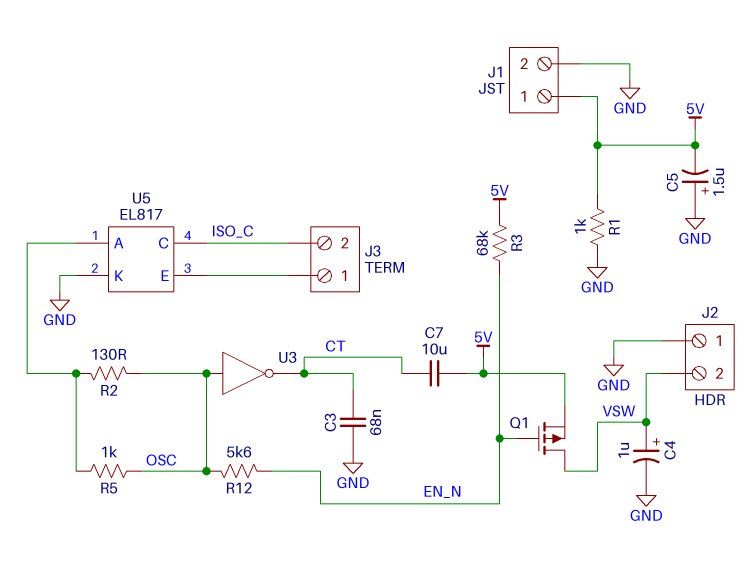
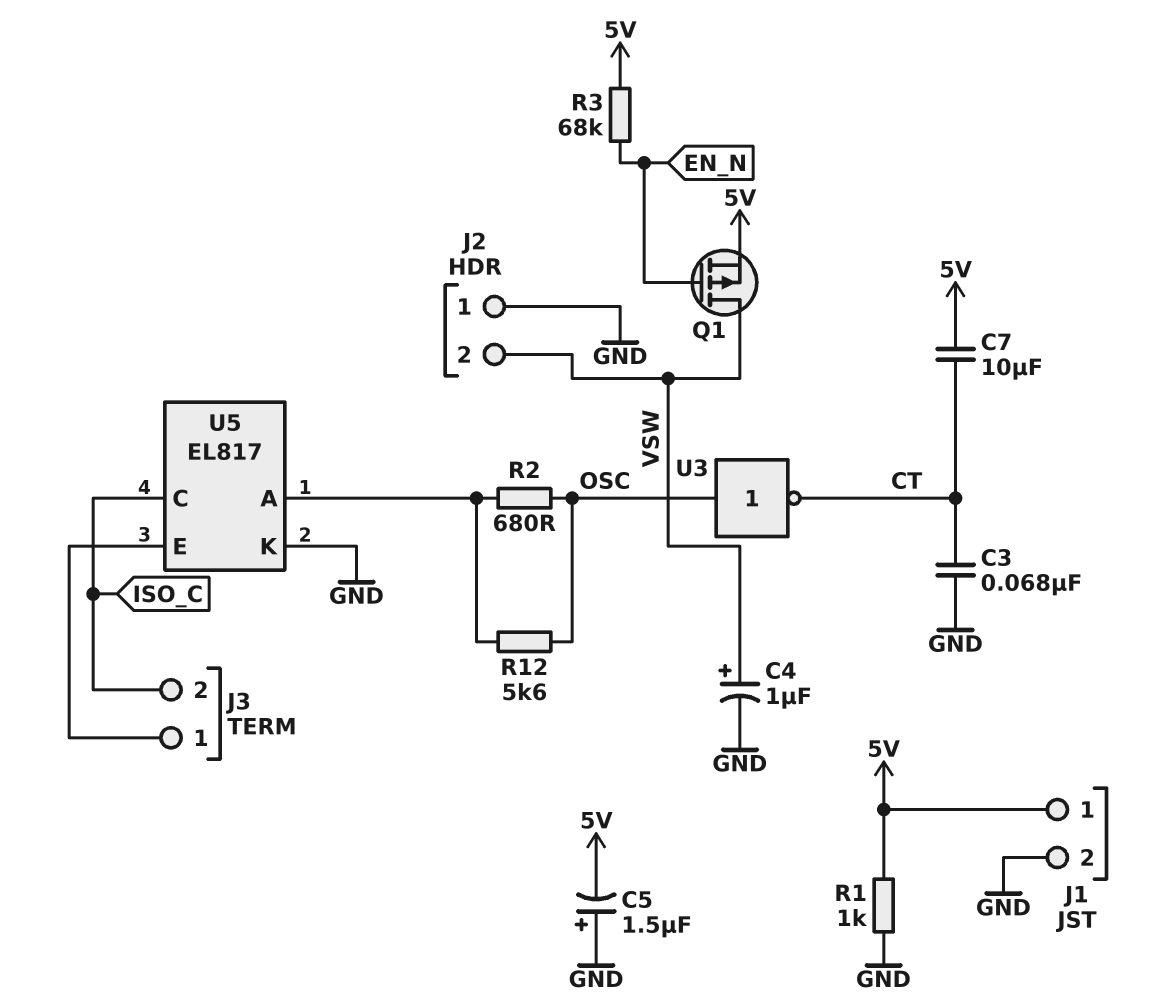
R2: 130 (OSC, U5/A) -> 680 (OSC, U5/A)
R5: 1k (OSC, U5/A) -> none
R12: 5.6k (EN_N, OSC) -> 5.6k (OSC, U5/A)

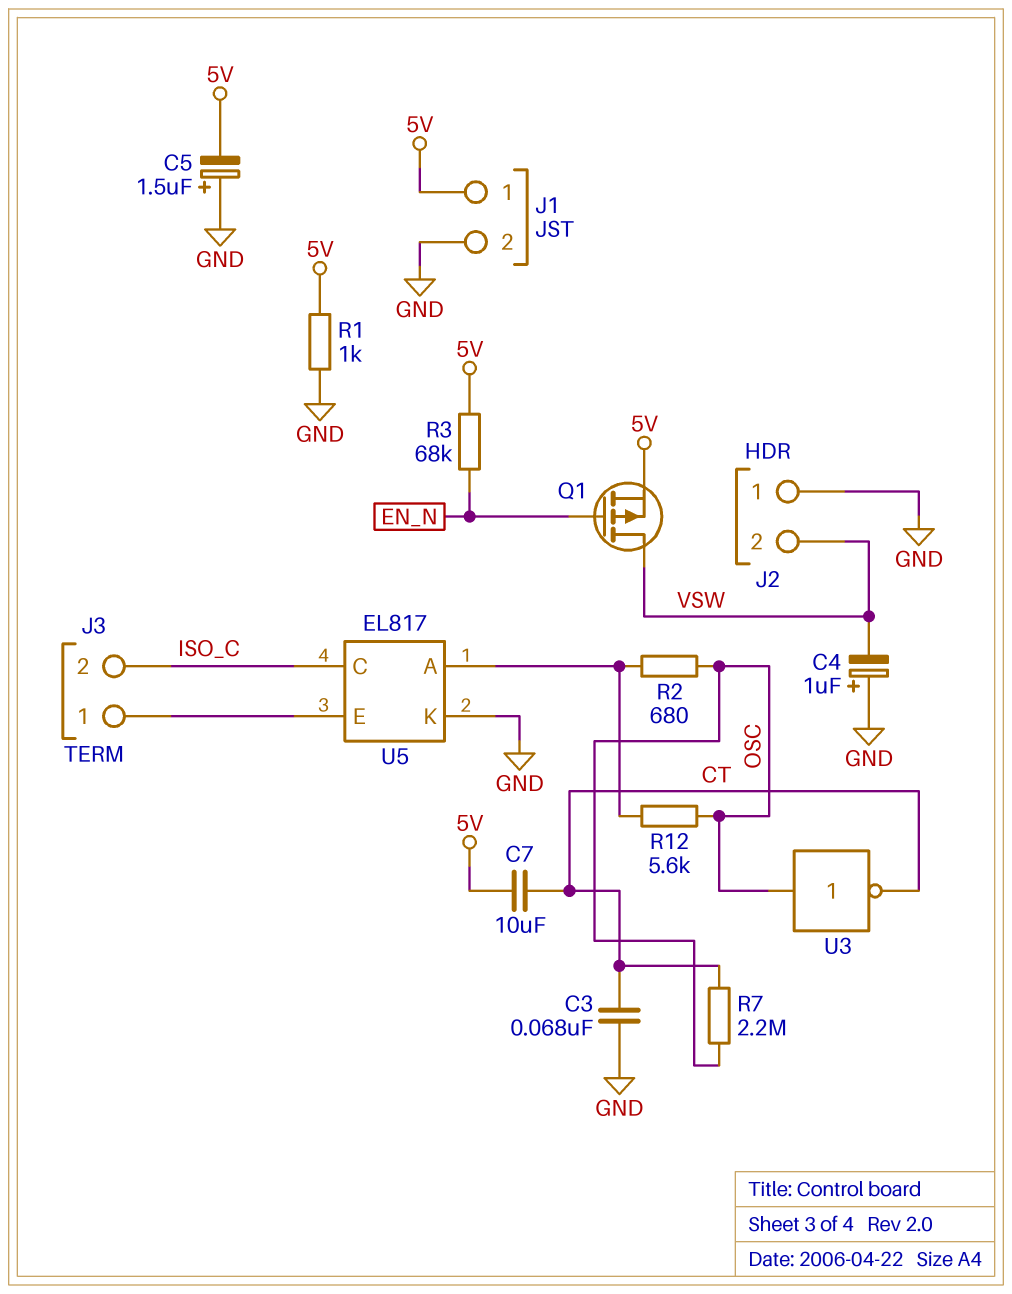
C4: 1uF (plus VSW, minus GND) -> 1uF (plus GND, minus VSW)
R7: none -> 2.2M (CT, OSC)

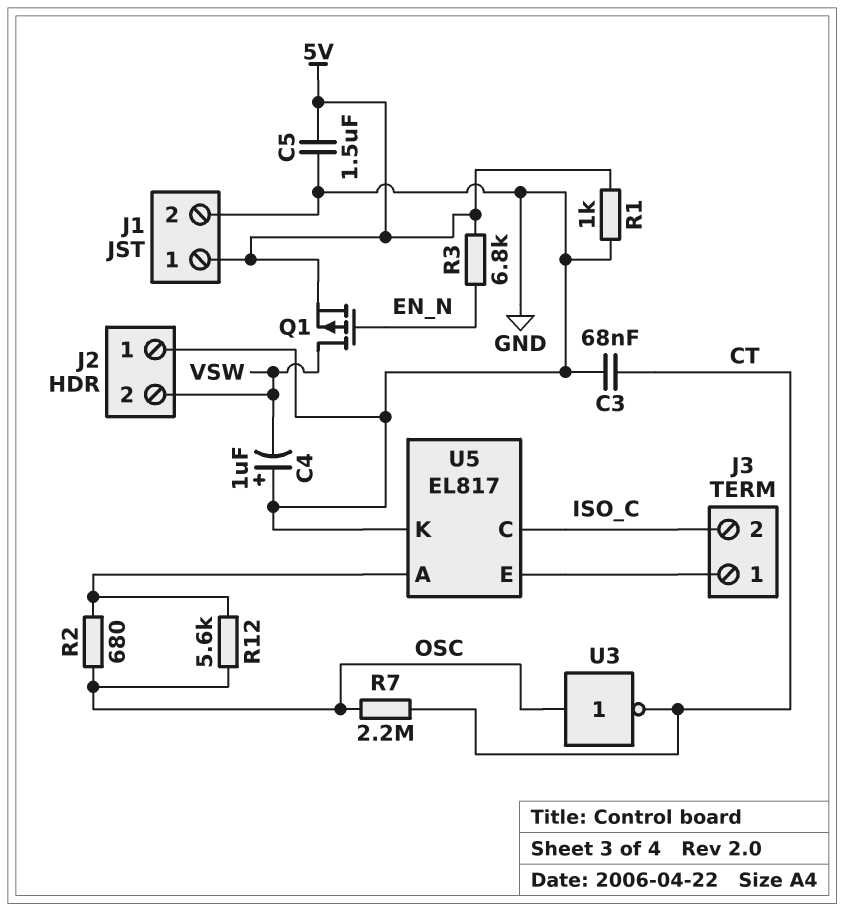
C5: 1.5uF (plus GND, minus 5V) -> 1.5uF (5V, GND)
C7: 10uF (5V, CT) -> none
R3: 68k (5V, EN_N) -> 6.8k (5V, EN_N)

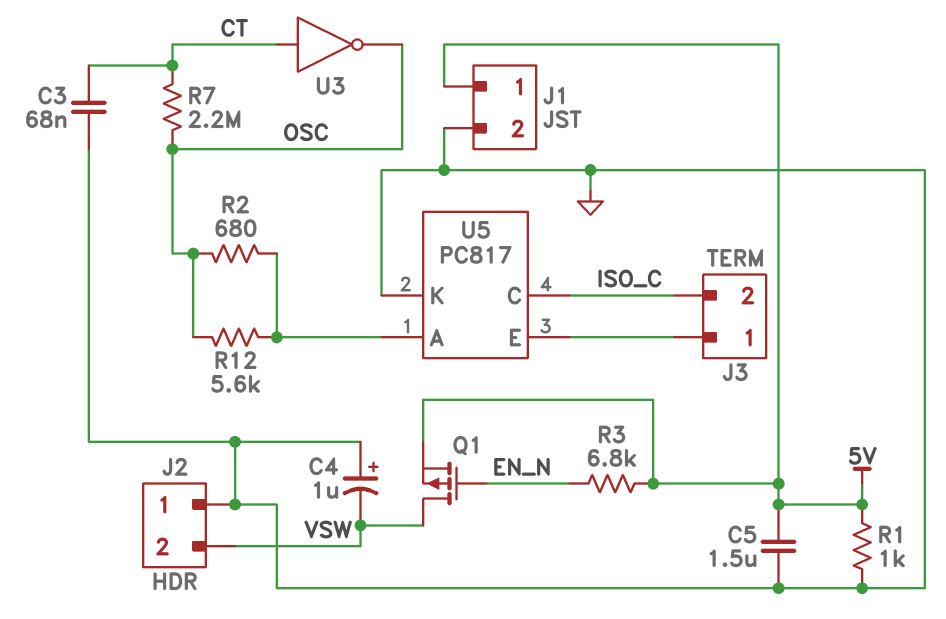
U3: NOT (in OSC, out CT) -> NOT (in CT, out OSC)
U5: EL817 -> PC817

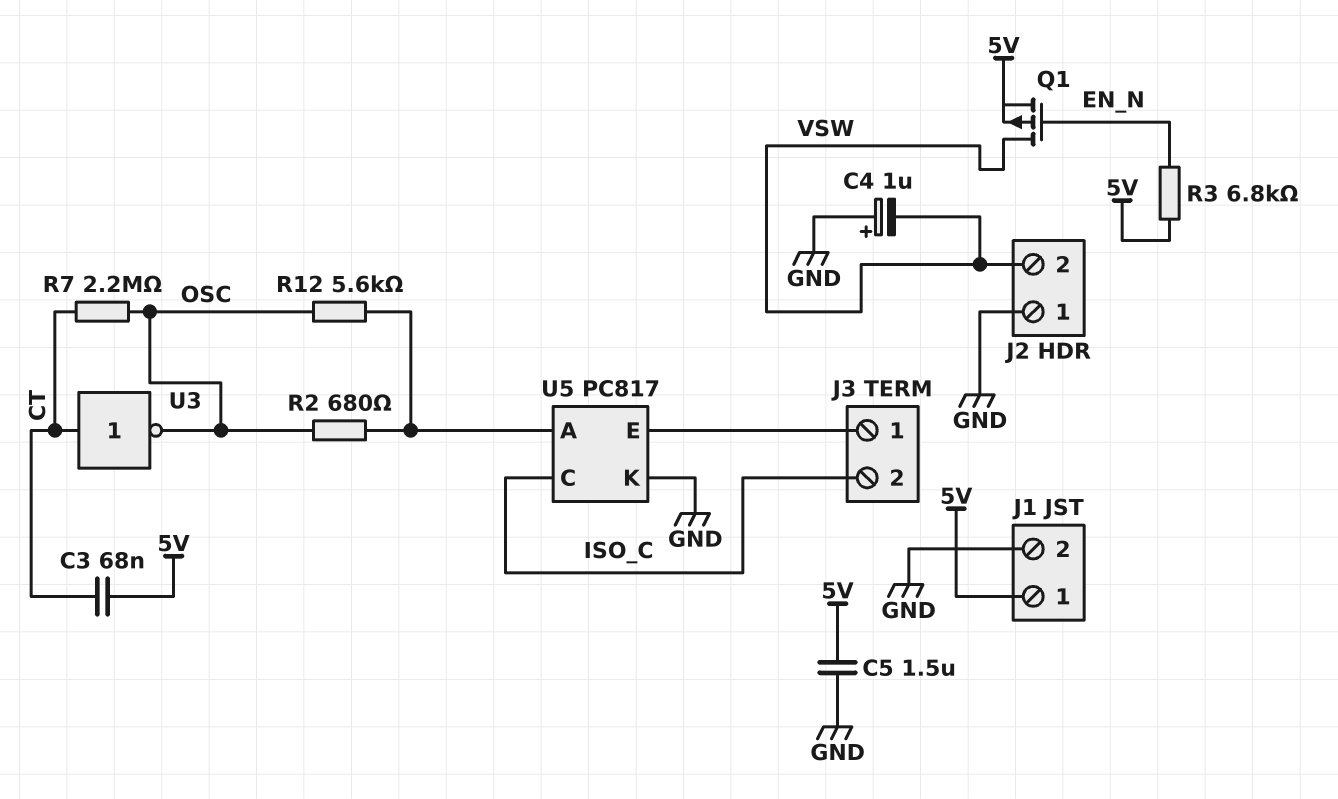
C3: 68nF (CT, GND) -> 68nF (5V, CT)
R1: 1k (5V, GND) -> none

